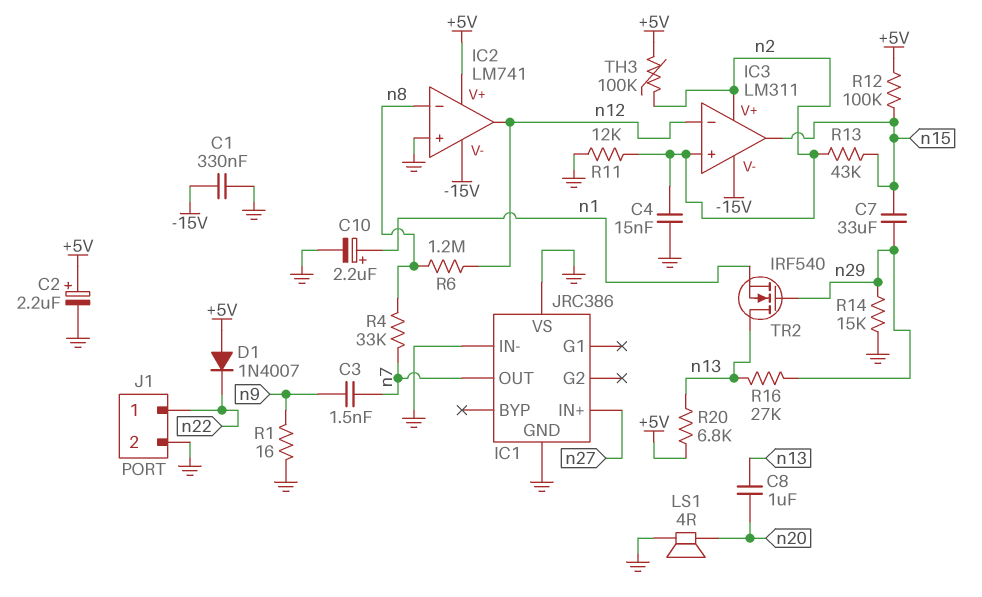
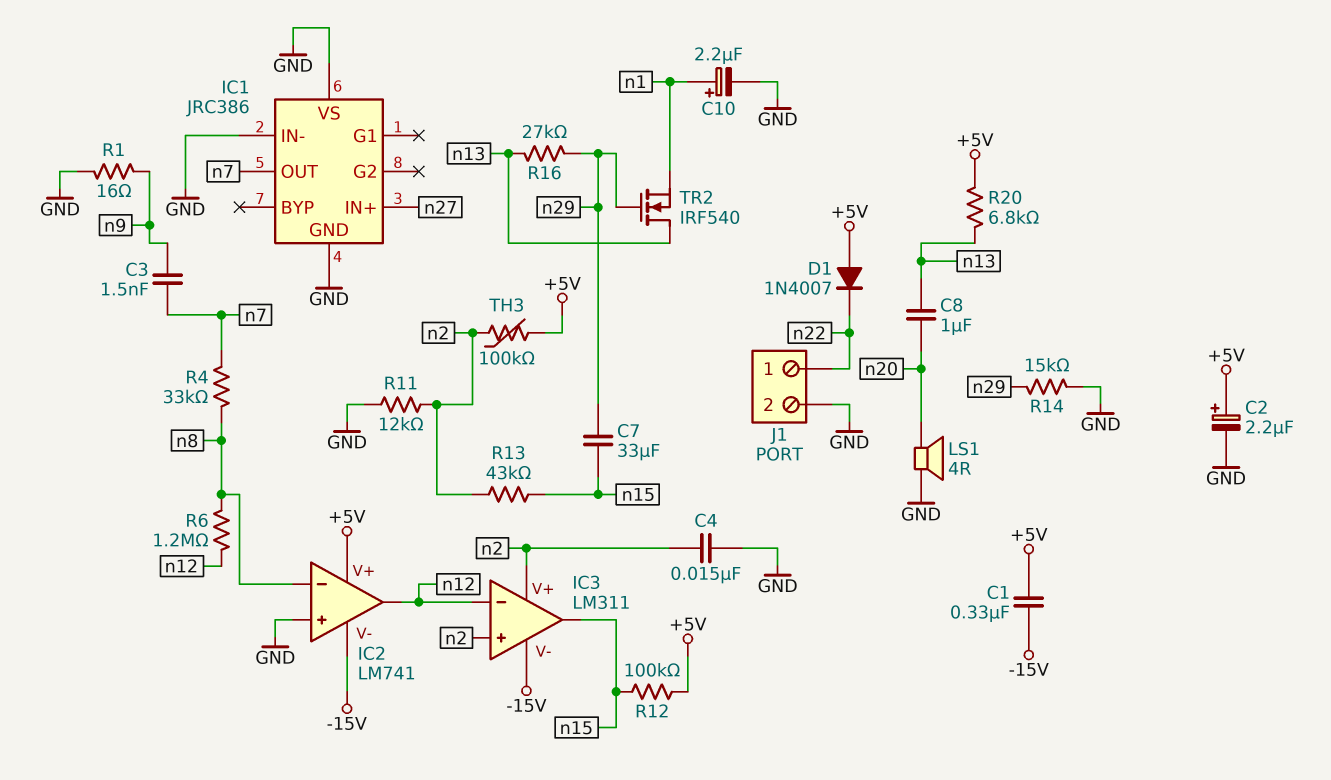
C1: 330nF (-15V, GND) -> 330nF (+5V, -15V)

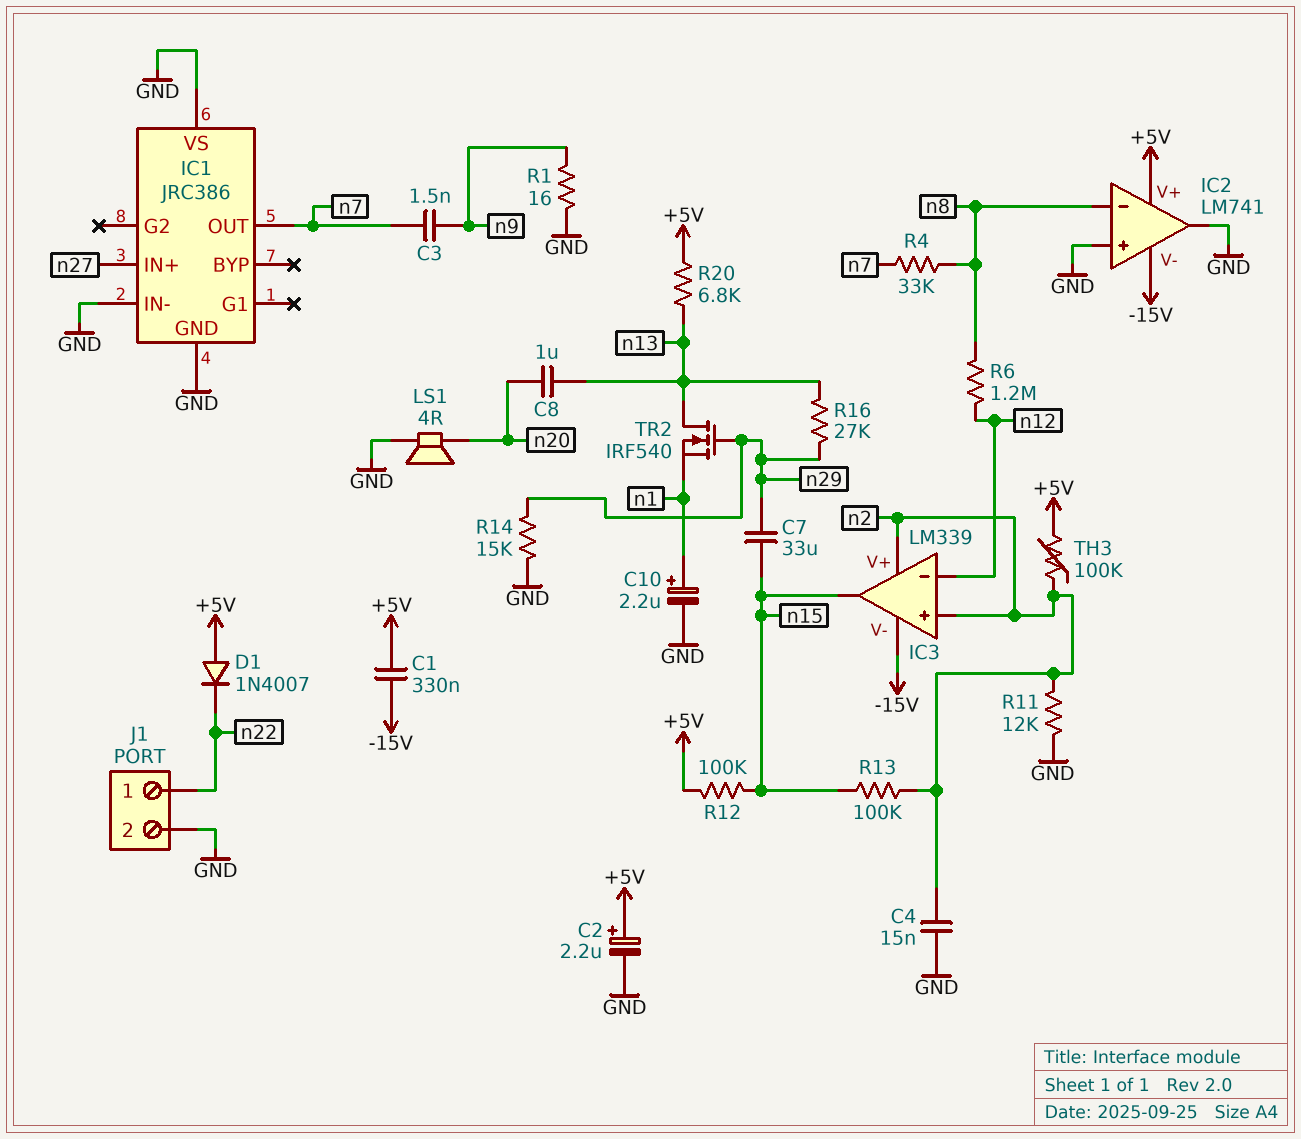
IC2 pin out: n12 -> GND
IC3: LM311 -> LM339
R13: 43k (n2, n15) -> 100k (n2, n15)

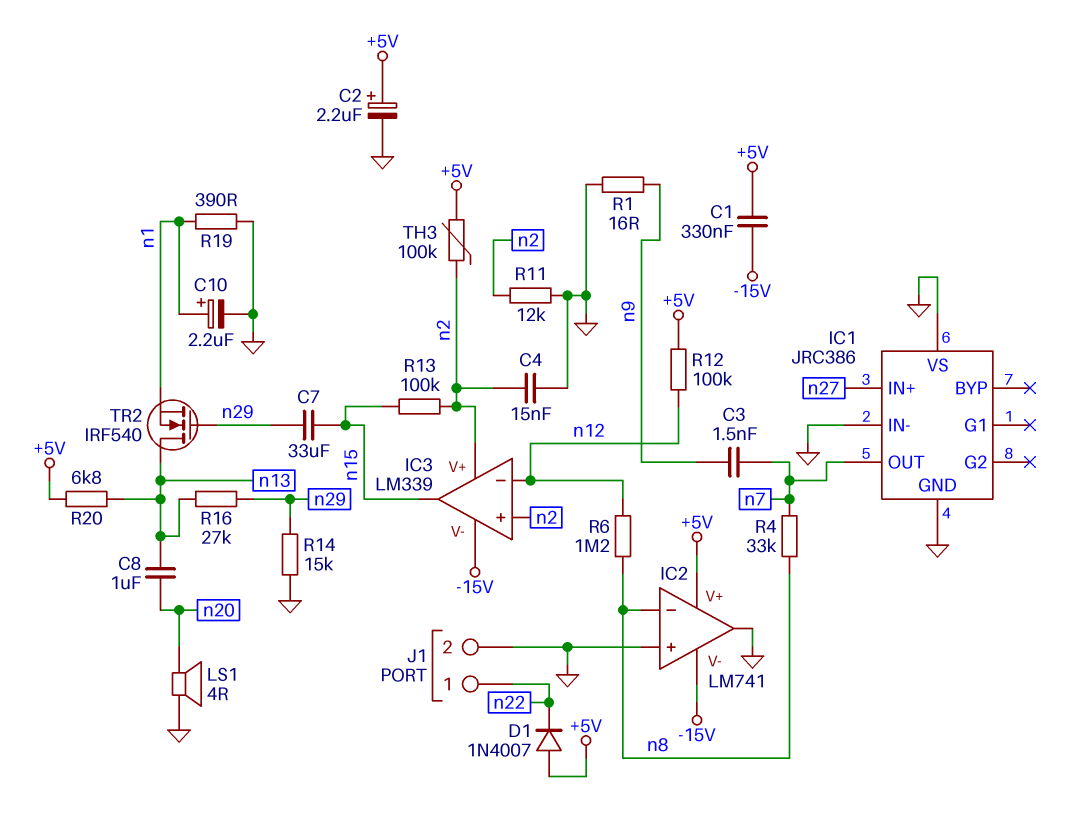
R12: 100k (+5V, n15) -> 100k (+5V, n12)
R19: none -> 390 (GND, n1)

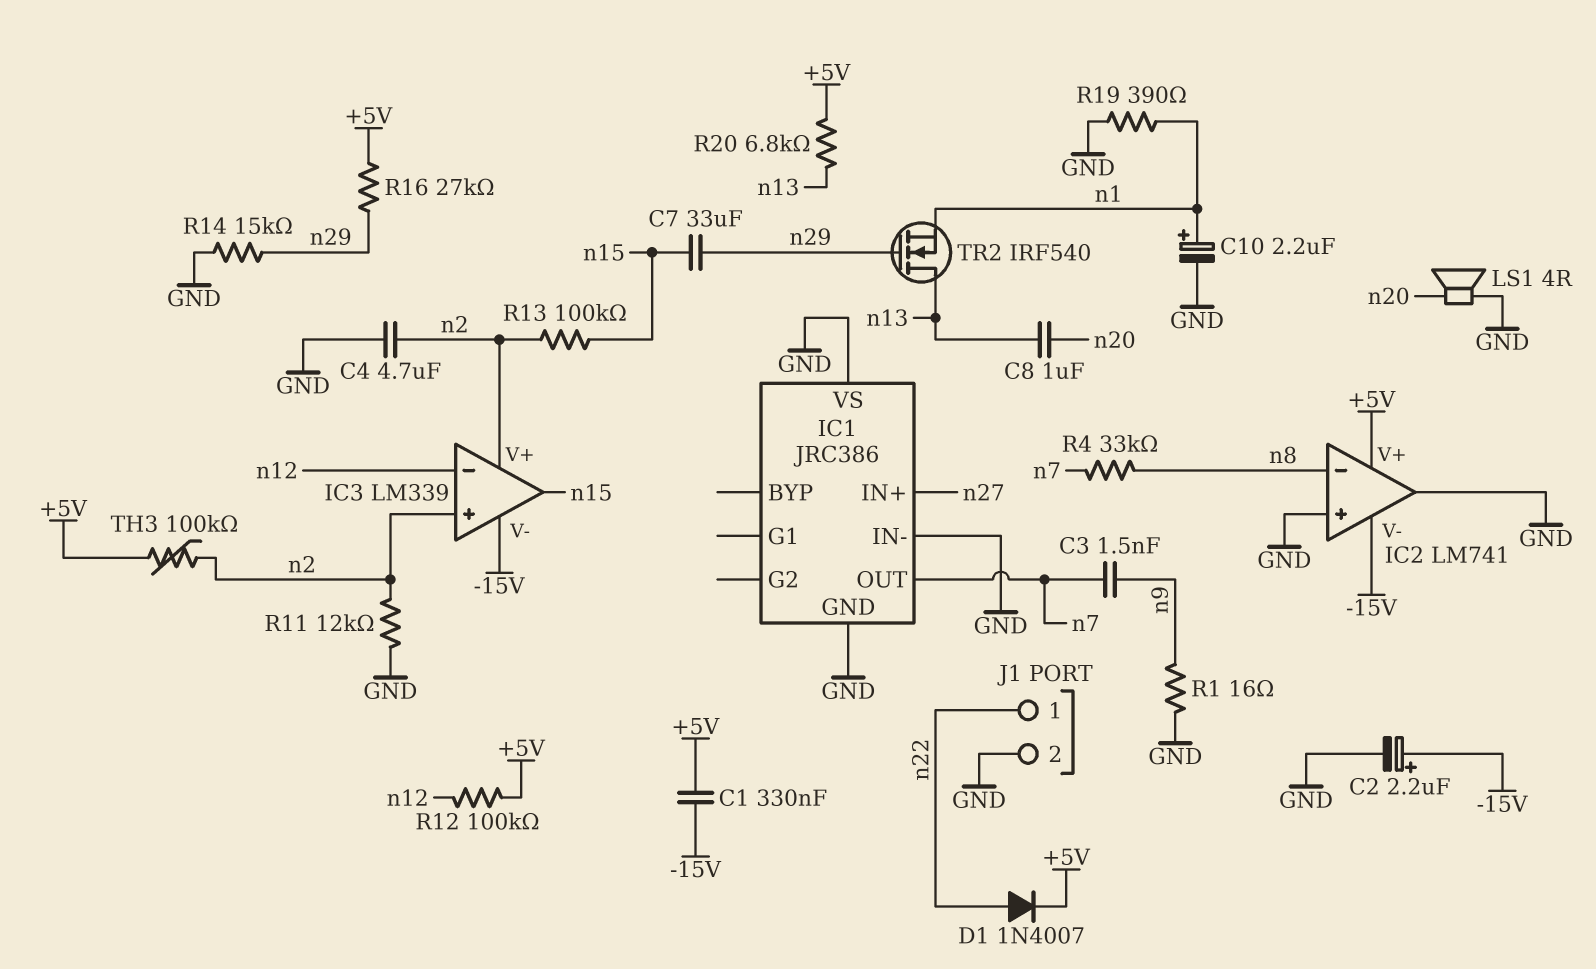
C2: 2.2uF (plus +5V, minus GND) -> 2.2uF (plus -15V, minus GND)
C4: 15nF (GND, n2) -> 4.7uF (GND, n2)
D1: diode 1N4007 (A +5V, K n22) -> diode 1N4007 (A n22, K +5V)
R6: 1.2M (n8, n12) -> none
R16: 27k (n13, n29) -> 27k (+5V, n29)

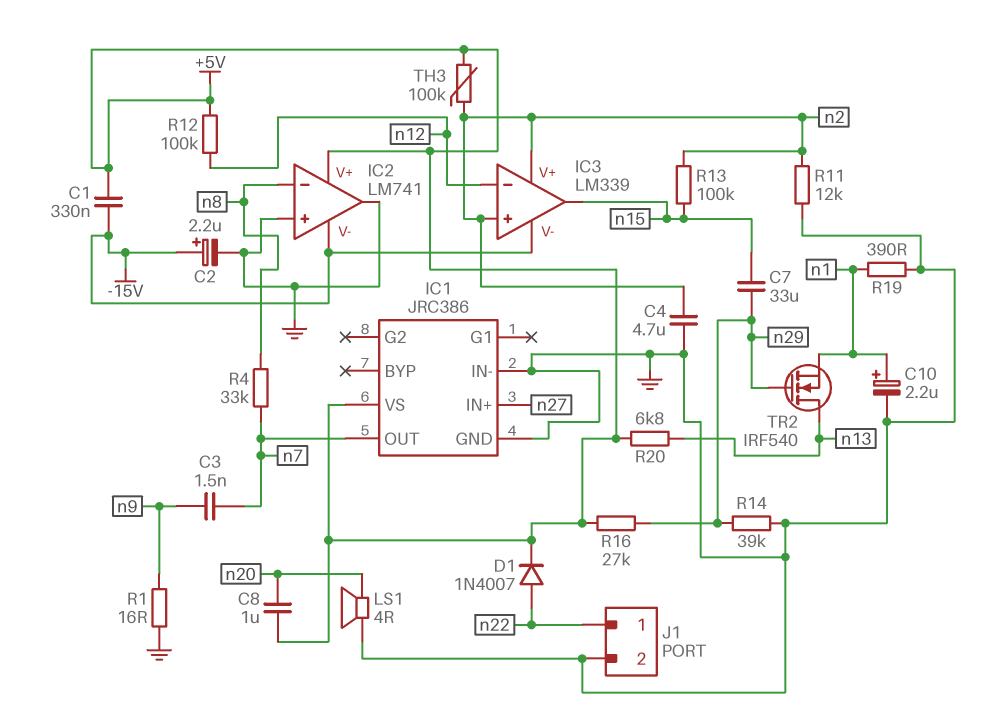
C8: 1uF (n13, n20) -> 1uF (+5V, n20)
IC1 pin VS: GND -> +5V
R14: 15k (GND, n29) -> 39k (GND, n29)

